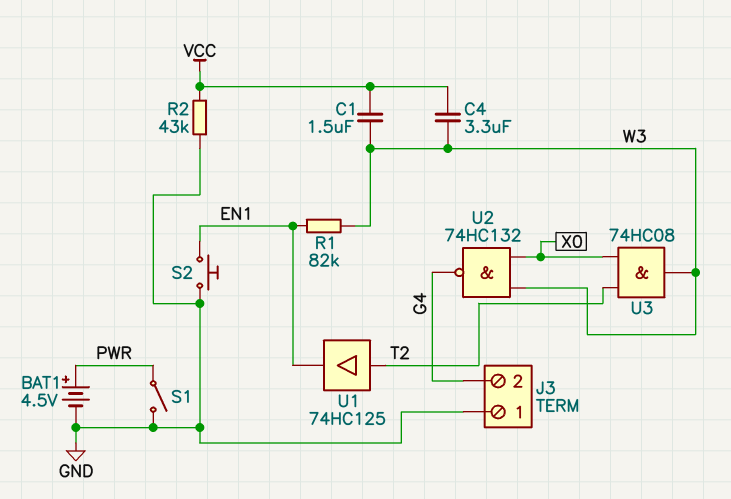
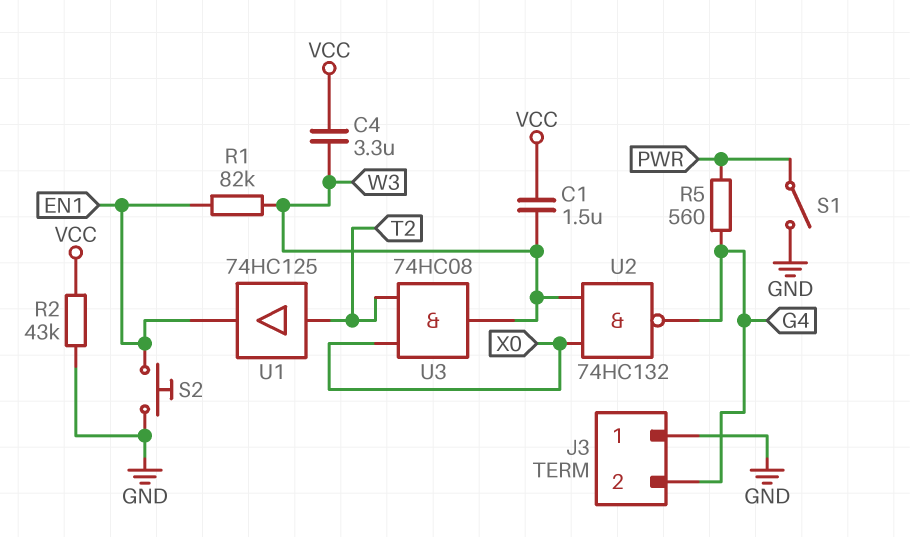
BAT1: 4.5V (plus PWR, minus GND) -> none
R5: none -> 560 (G4, PWR)

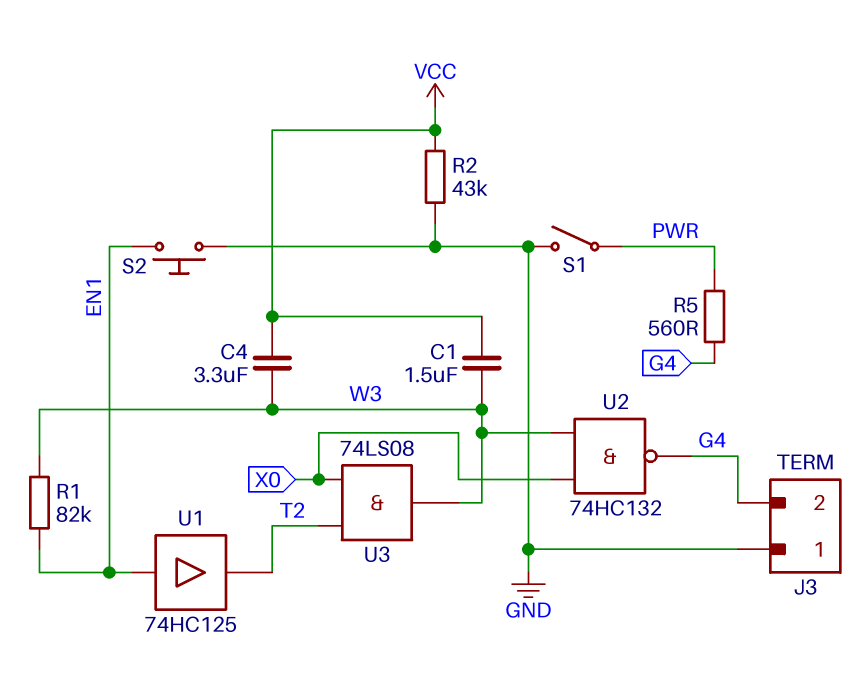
U1: buffer 74HC125 (in T2, out EN1) -> buffer 74HC125 (in EN1, out T2)
U3: AND 74HC08 (in T2, in X0, out W3) -> AND 74LS08 (in T2, in X0, out W3)

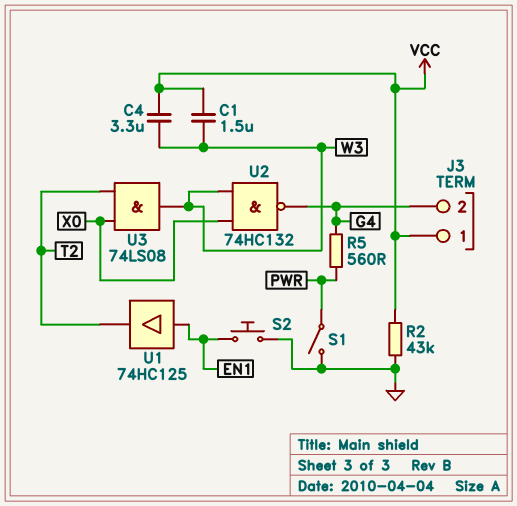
J3 pin 1: GND -> VCC
R1: 82k (EN1, W3) -> none

